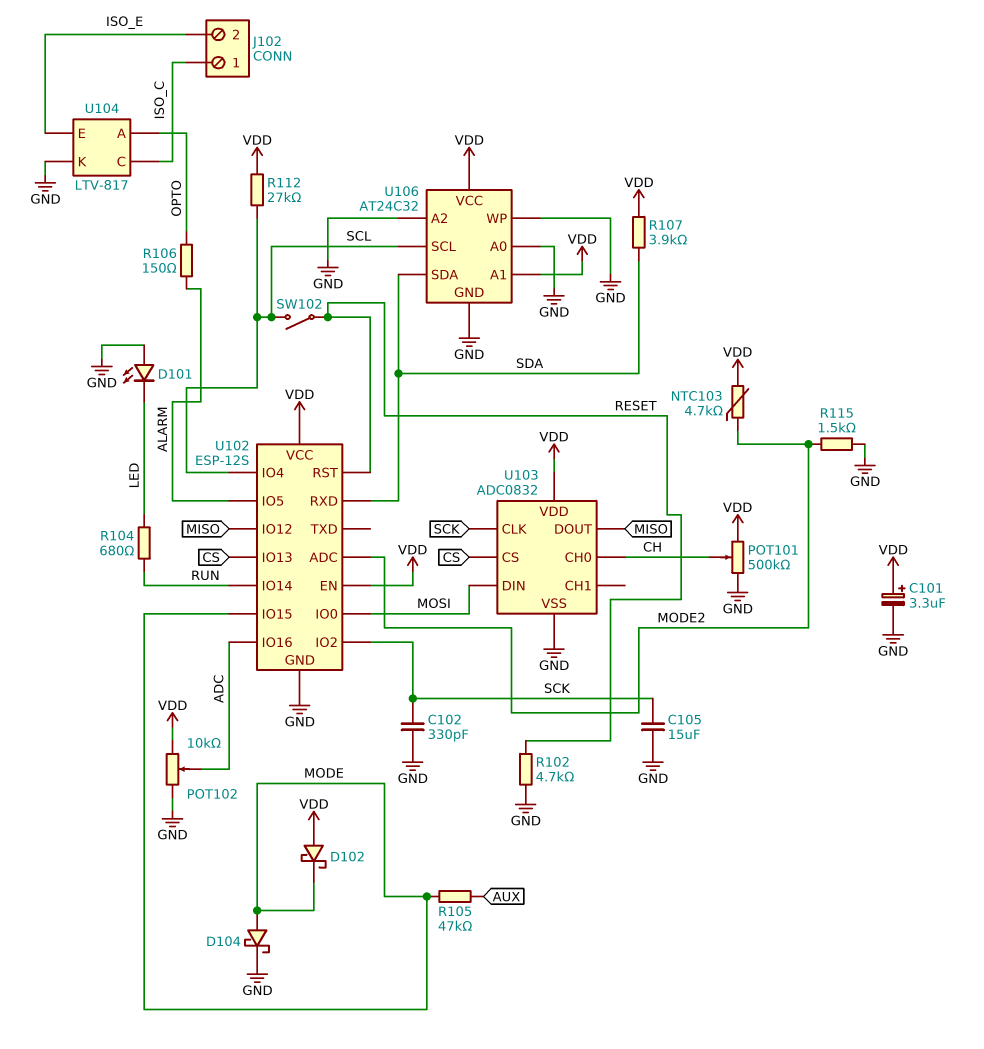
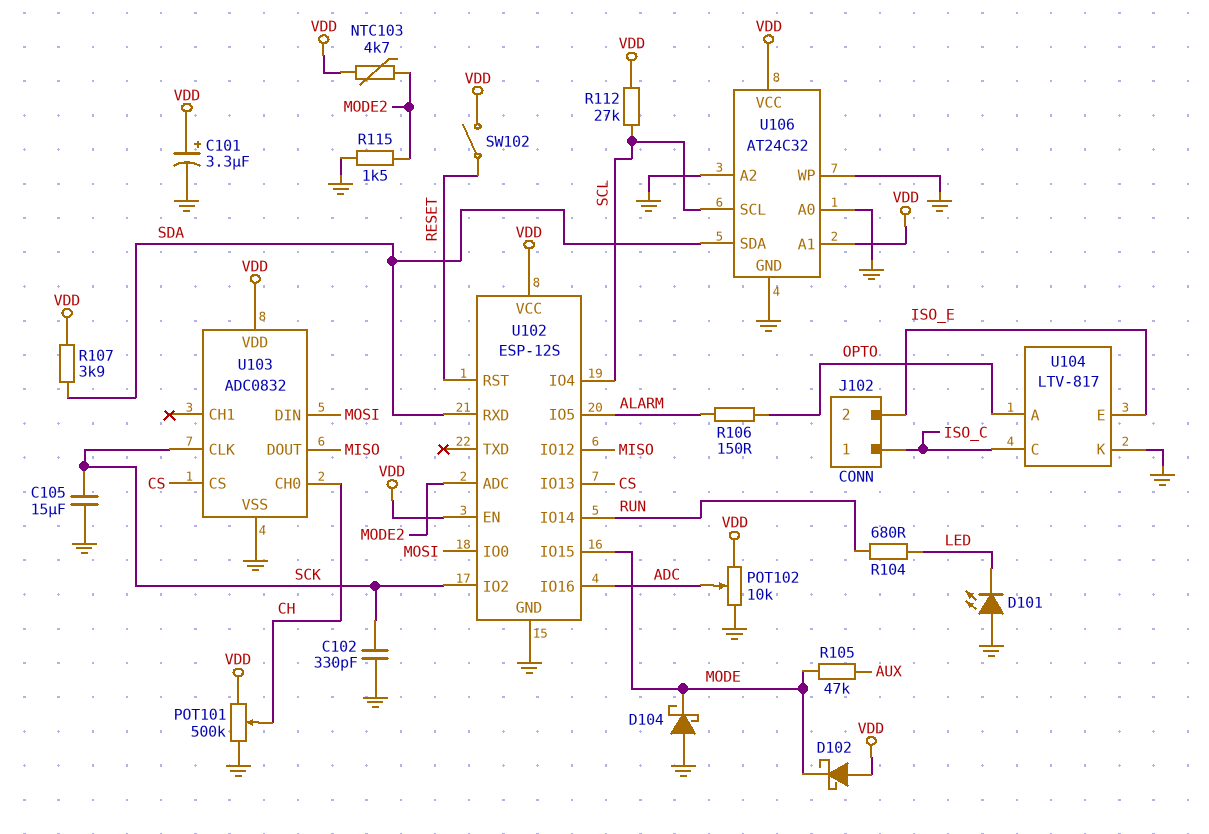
D104: schottky (A MODE, K GND) -> schottky (A GND, K MODE)
R102: 4.7k (GND, RESET) -> none
SW102: switch (RESET, SCL) -> switch (RESET, VDD)

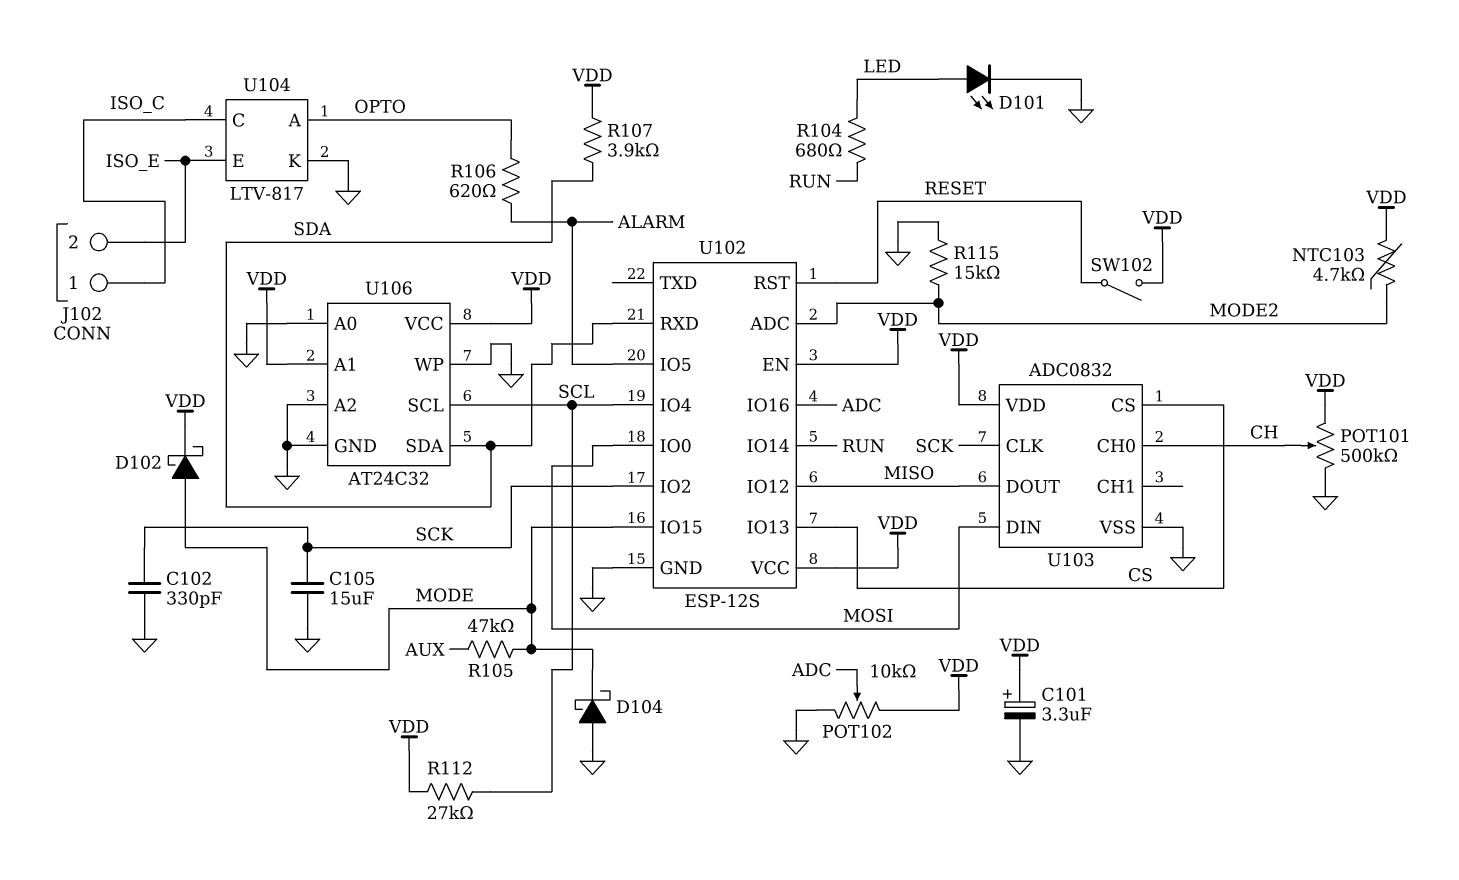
D101: LED (A GND, K LED) -> LED (A LED, K GND)
D102: schottky (A VDD, K MODE) -> schottky (A MODE, K VDD)
R106: 150 (ALARM, OPTO) -> 620 (ALARM, OPTO)
R115: 1.5k (GND, MODE2) -> 15k (GND, MODE2)

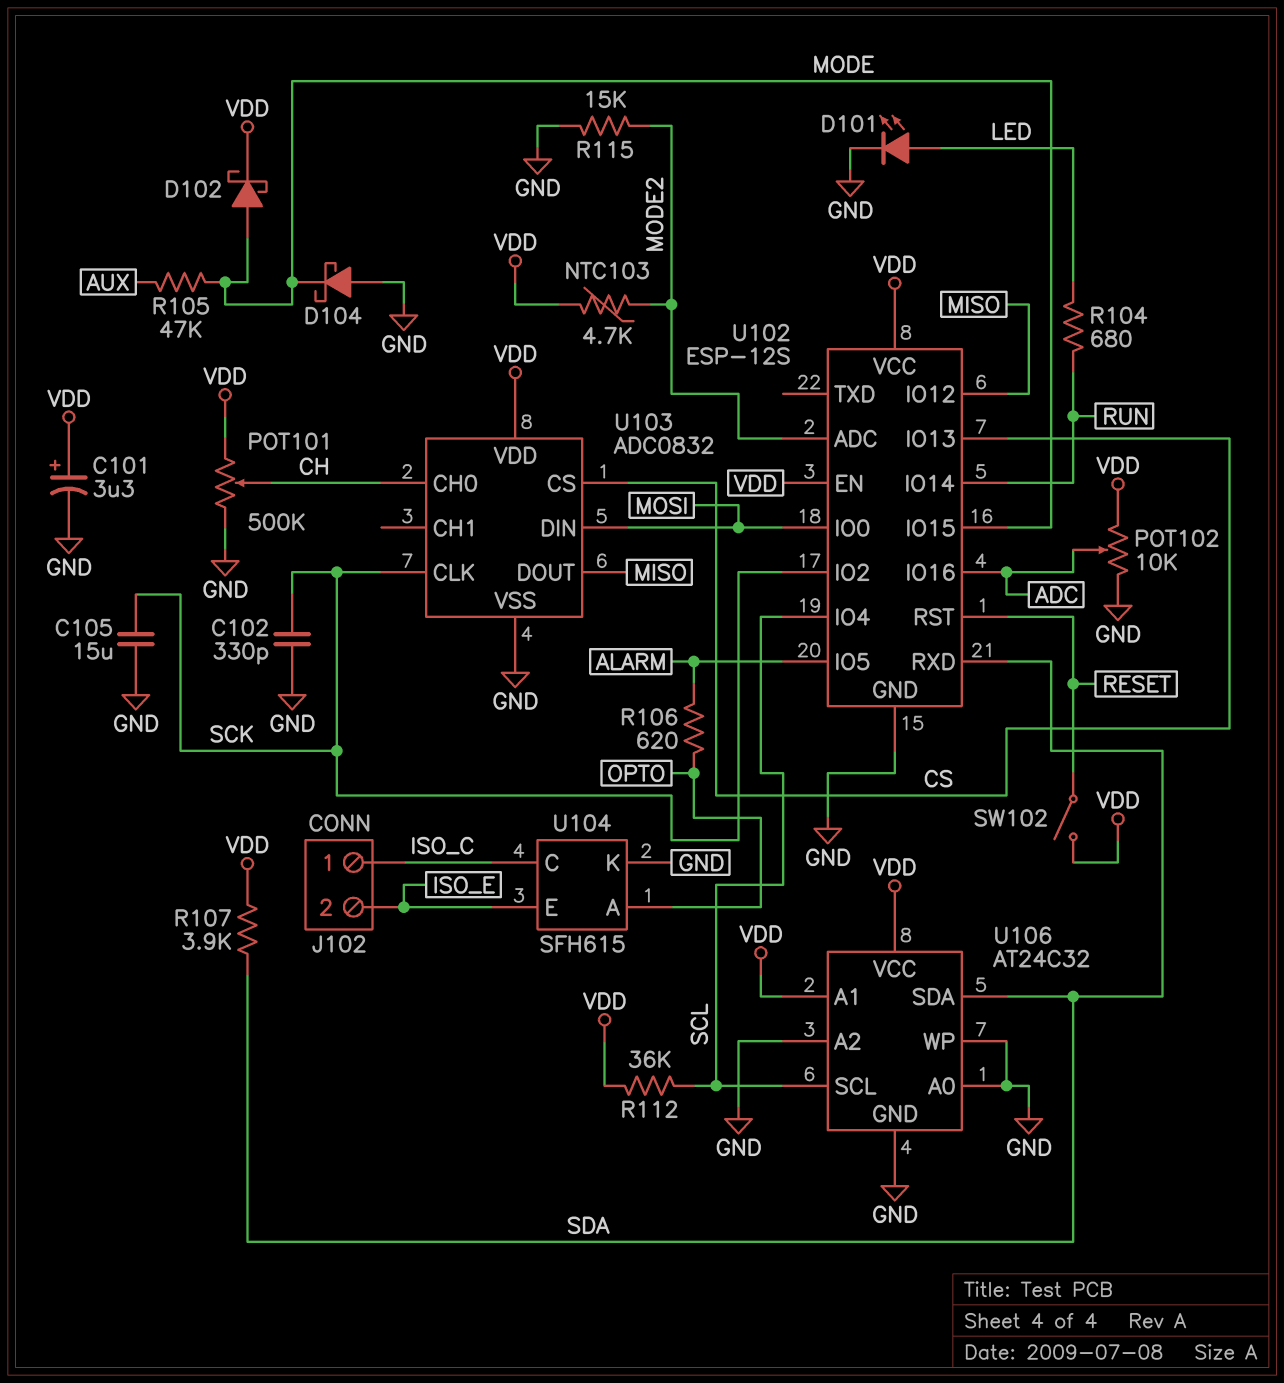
R112: 27k (SCL, VDD) -> 36k (SCL, VDD)
U104: LTV-817 -> SFH615

